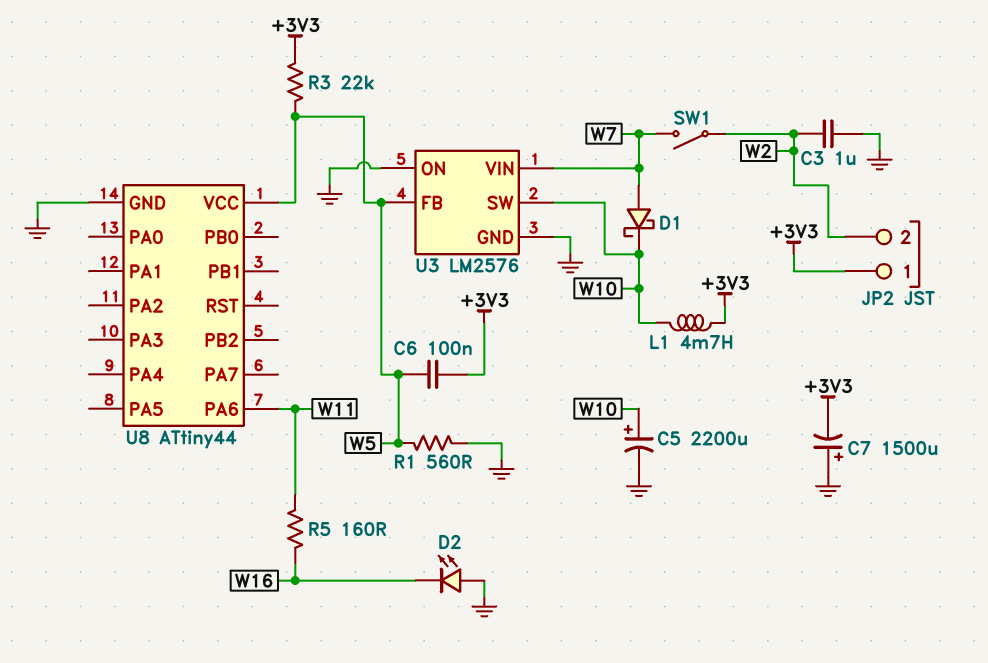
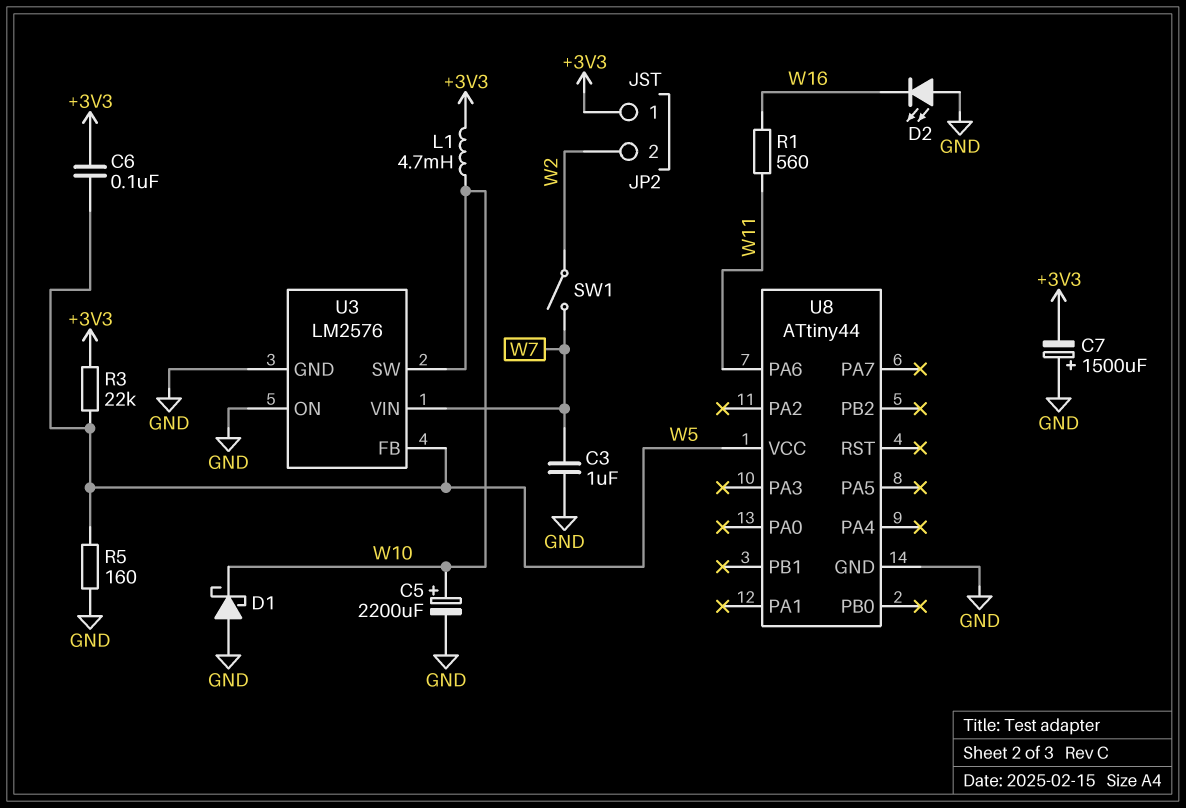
C3: 1uF (GND, W2) -> 1uF (GND, W7)
D1: schottky (A W7, K W10) -> schottky (A GND, K W10)
R1: 560 (GND, W5) -> 560 (W11, W16)
R5: 160 (W11, W16) -> 160 (GND, W5)

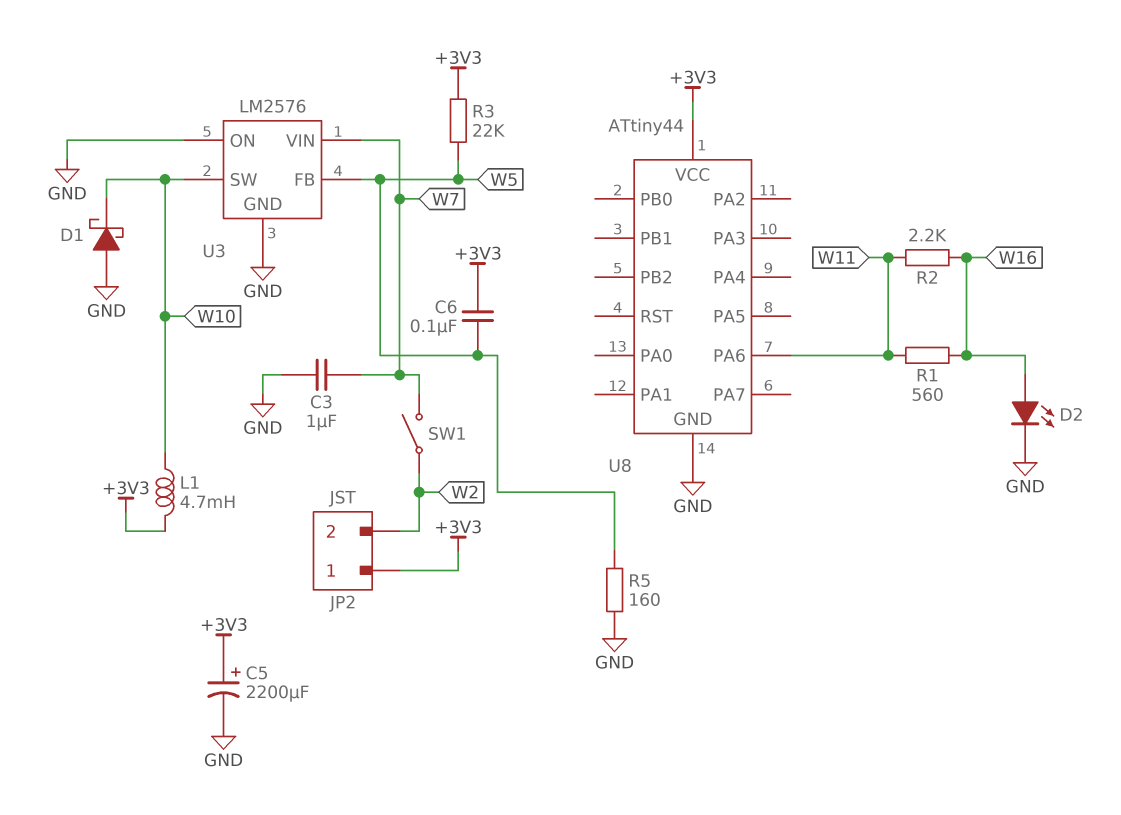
C5: 2200uF (plus W10, minus GND) -> 2200uF (plus +3V3, minus GND)
C7: 1500uF (plus GND, minus +3V3) -> none
D2: LED (A GND, K W16) -> LED (A W16, K GND)
R2: none -> 2.2k (W11, W16)
U8 pin VCC: W5 -> +3V3

